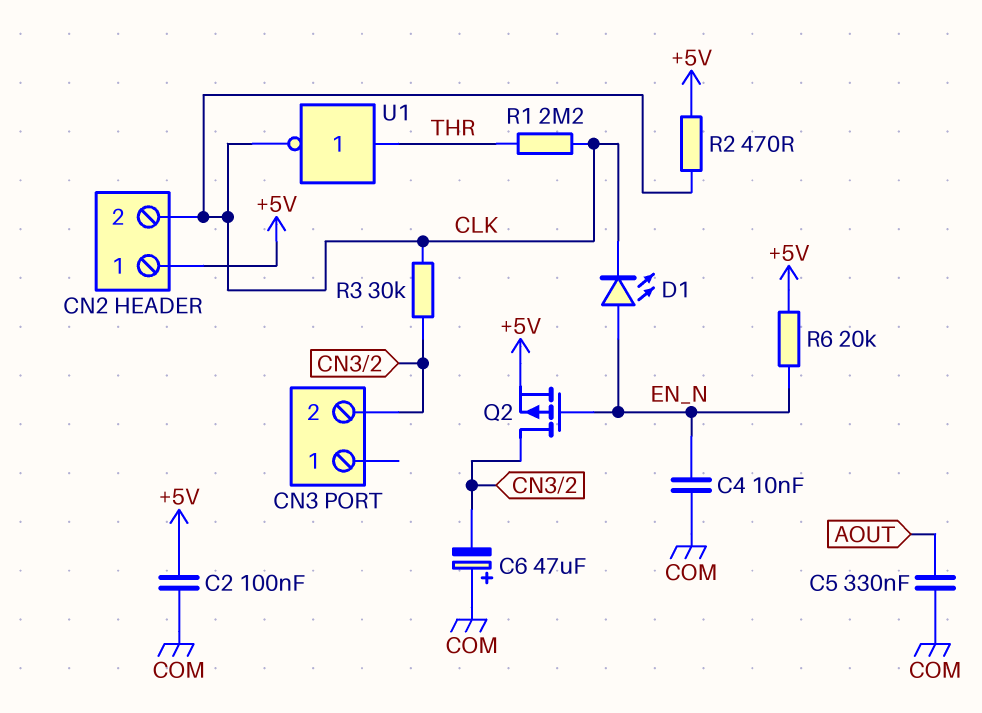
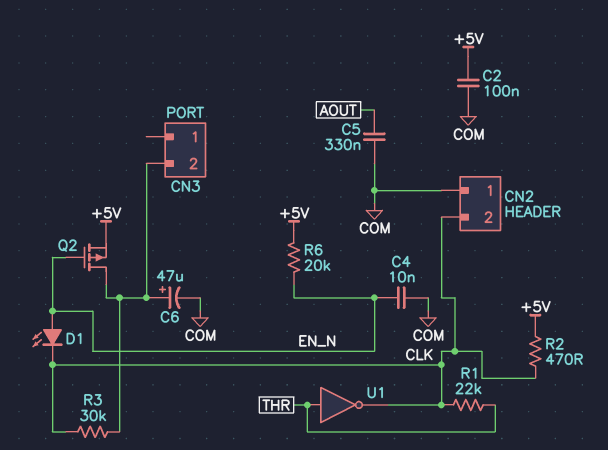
C6: 47uF (plus COM, minus CN3/2) -> 47uF (plus CN3/2, minus COM)
CN2 pin 1: +5V -> COM
R1: 2.2M (CLK, THR) -> 22k (CLK, THR)

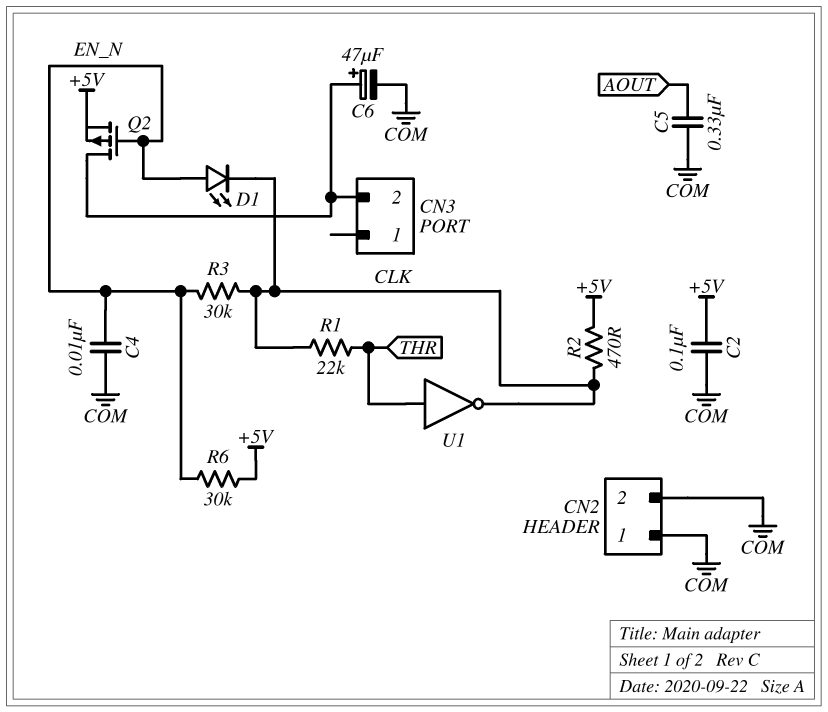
CN2 pin 2: CLK -> COM
R3: 30k (CLK, CN3/2) -> 30k (CLK, EN_N)
R6: 20k (+5V, EN_N) -> 30k (+5V, EN_N)

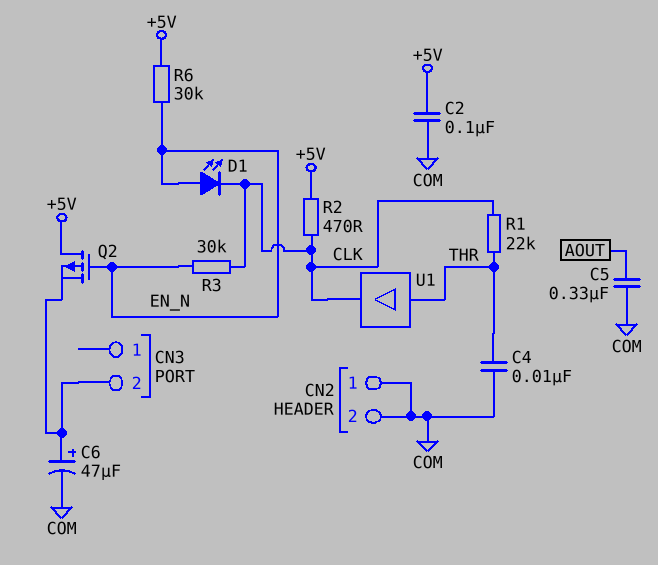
C4: 10nF (COM, EN_N) -> 10nF (COM, THR)
Q2: PMOS (G EN_N, D CN3/2, S +5V) -> PMOS (G EN_N, D +5V, S CN3/2)
U1: NOT (in THR, out CLK) -> buffer (in THR, out CLK)

